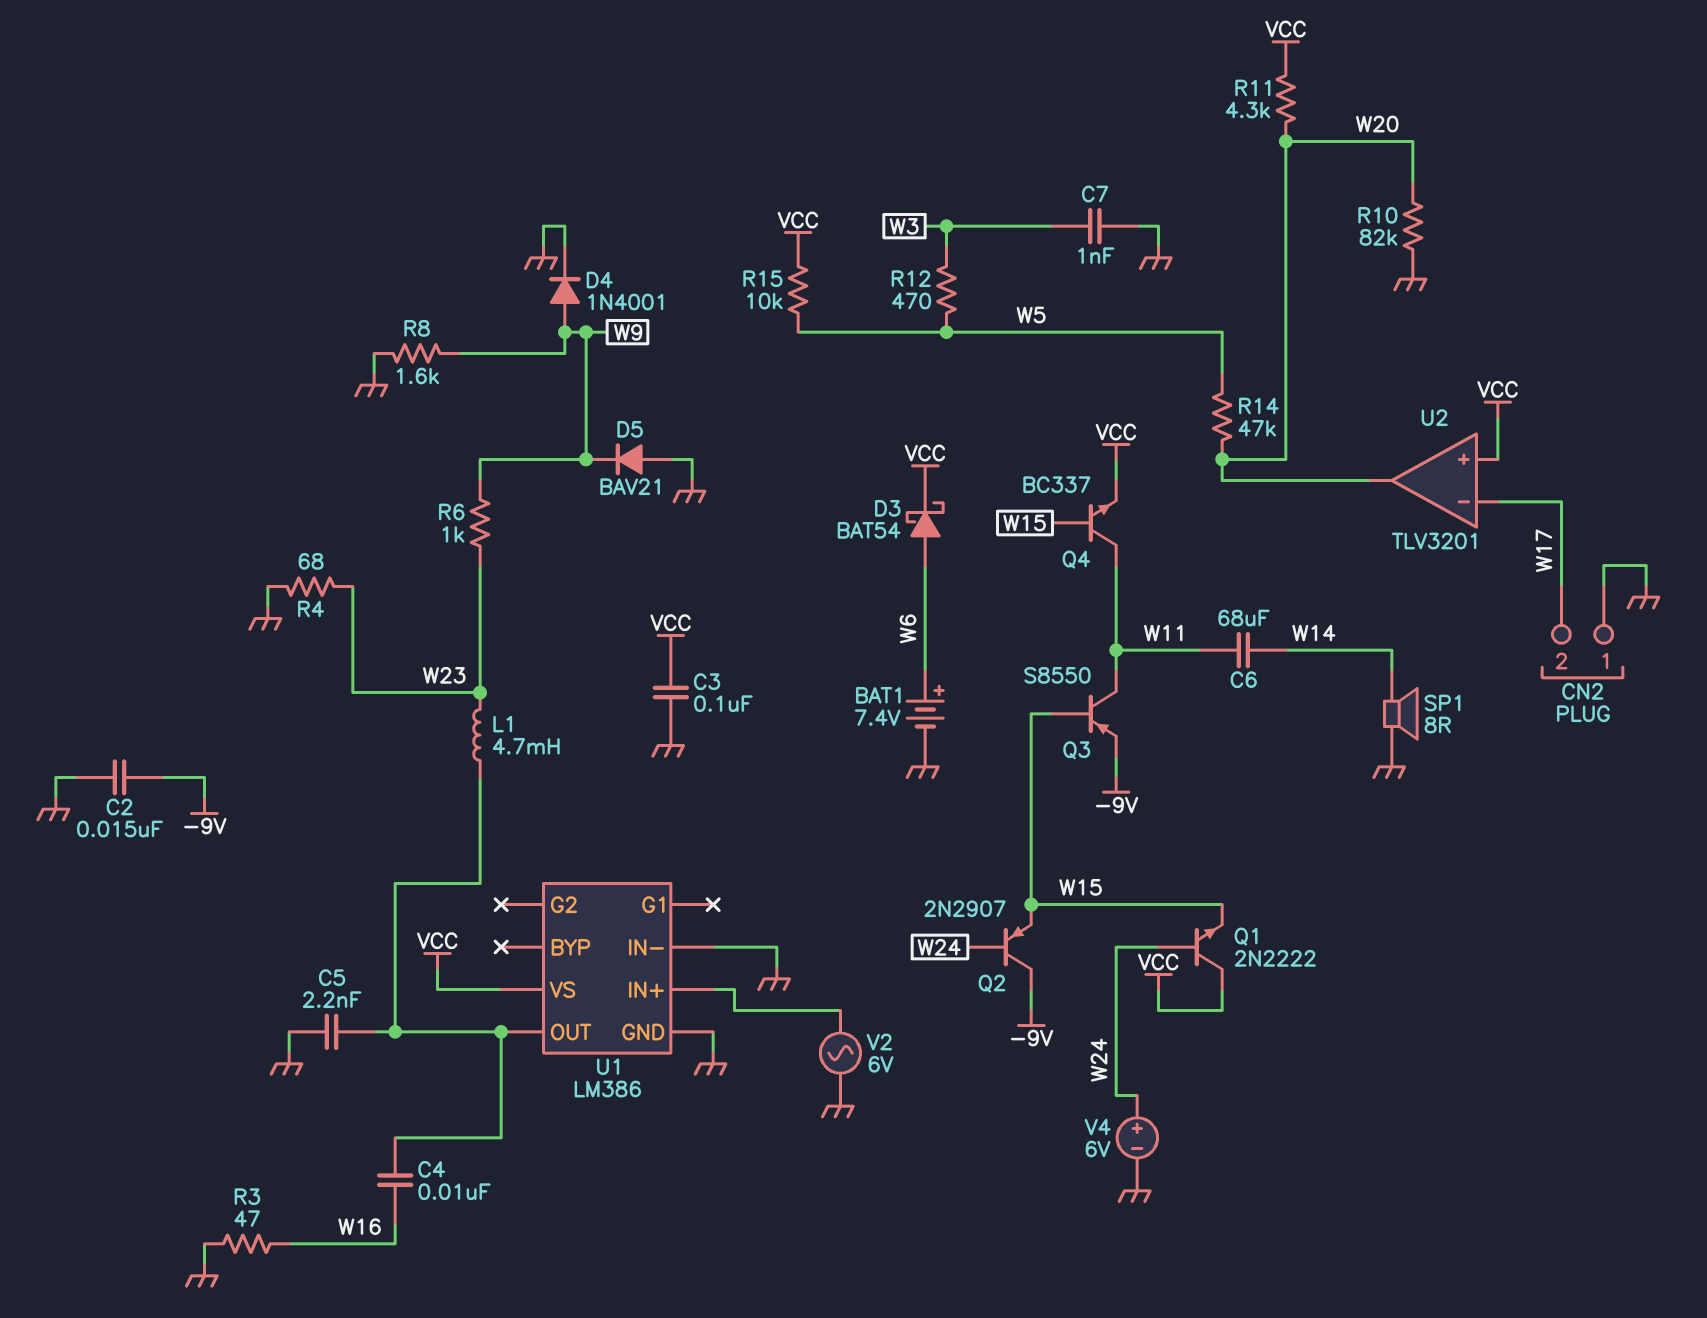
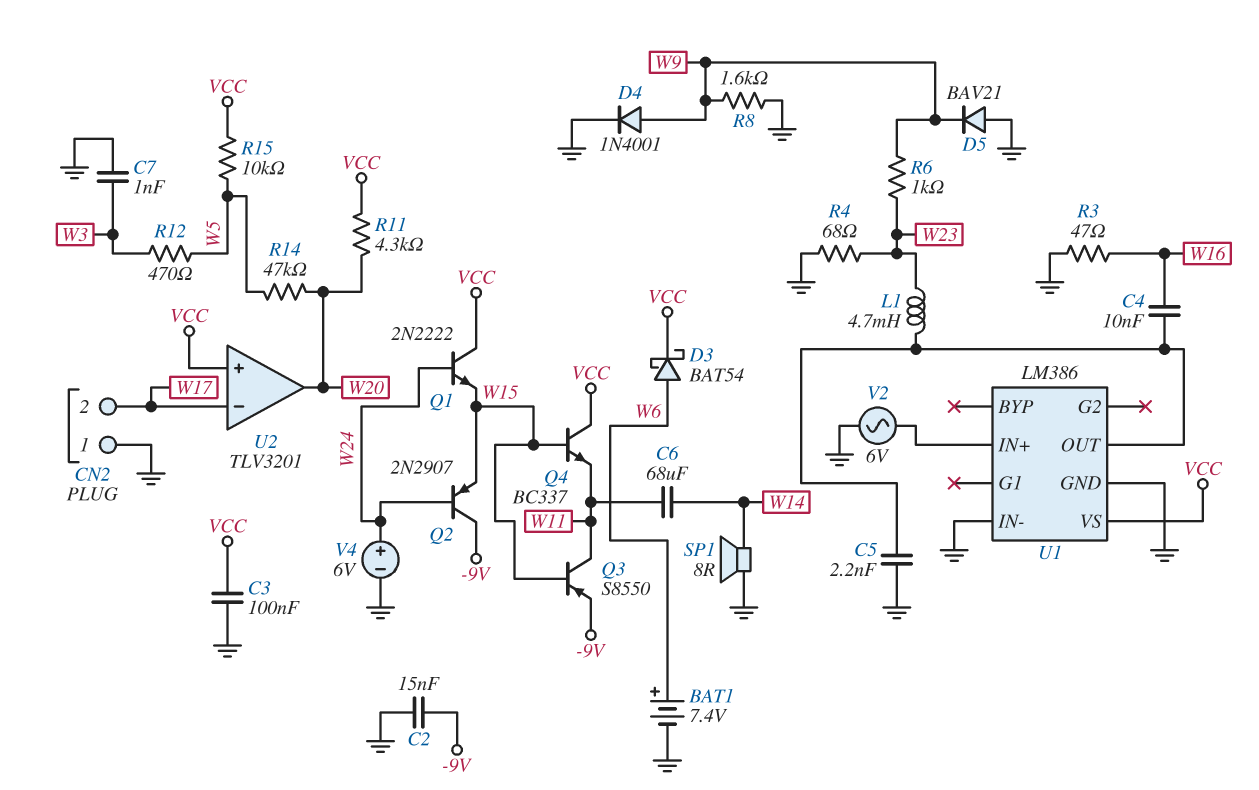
Q4: NPN BC337 (B W15, C W11, E VCC) -> NPN BC337 (B W15, C VCC, E W11)
R10: 82k (GND, W20) -> none

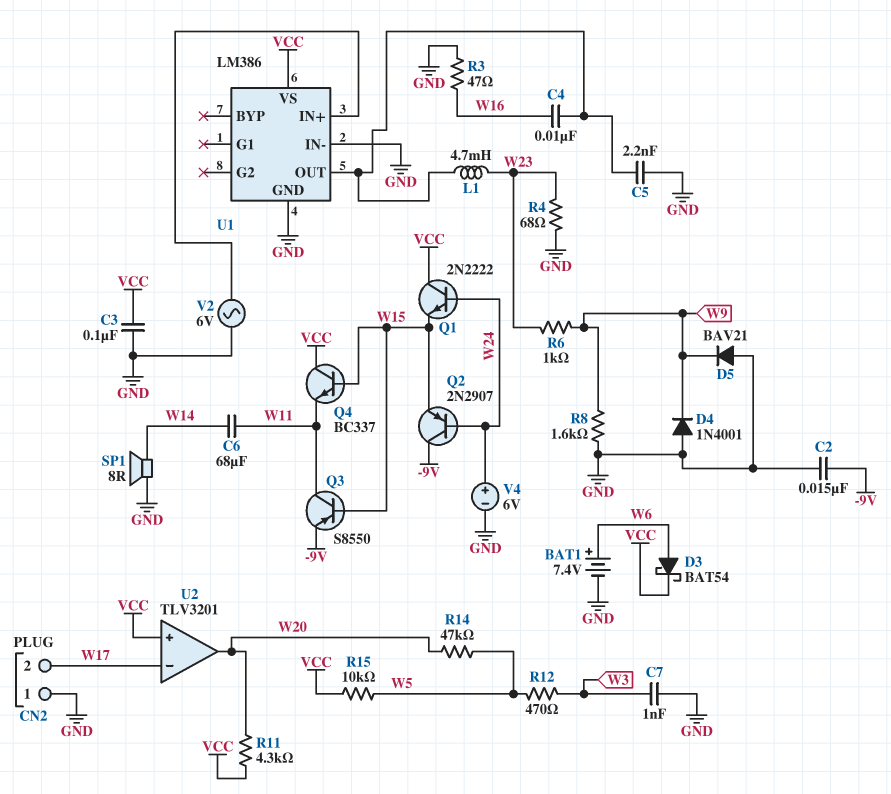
D4: diode 1N4001 (A W9, K GND) -> diode 1N4001 (A GND, K W9)

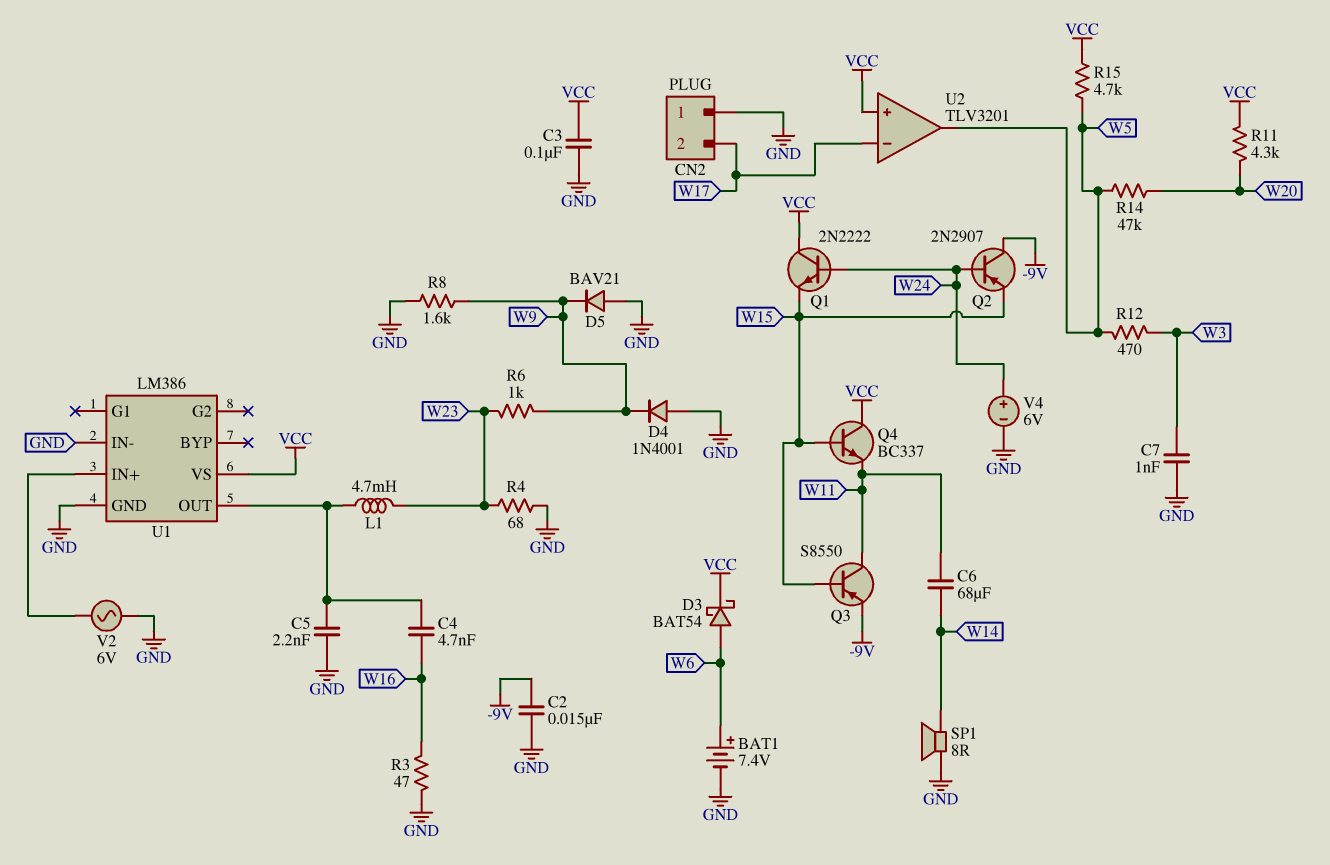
C4: 10nF (U1/OUT, W16) -> 4.7nF (U1/OUT, W16)
R15: 10k (VCC, W5) -> 4.7k (VCC, W5)
U2 pin out: W20 -> W5

